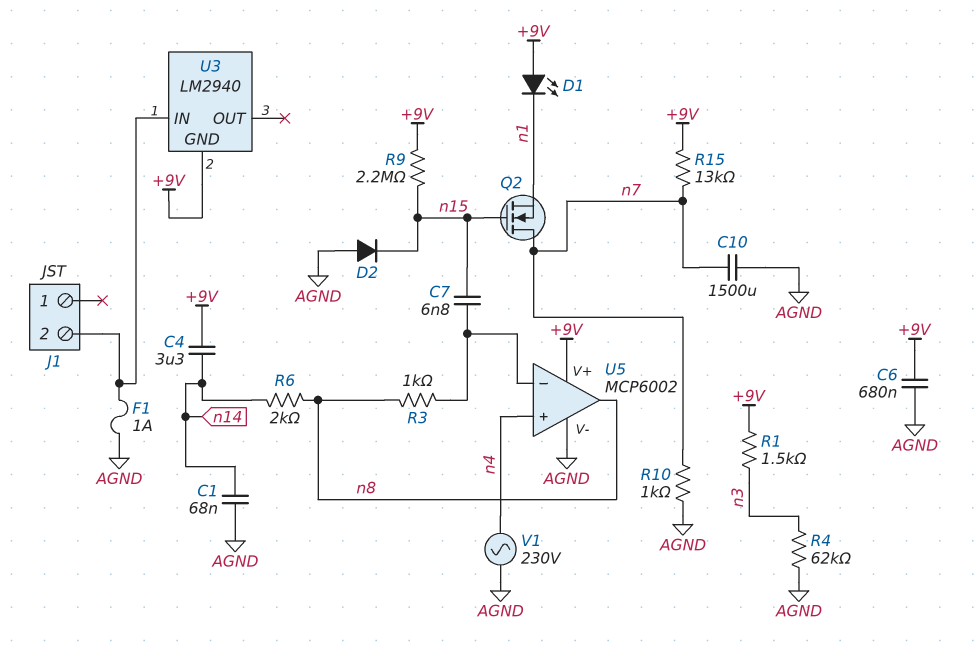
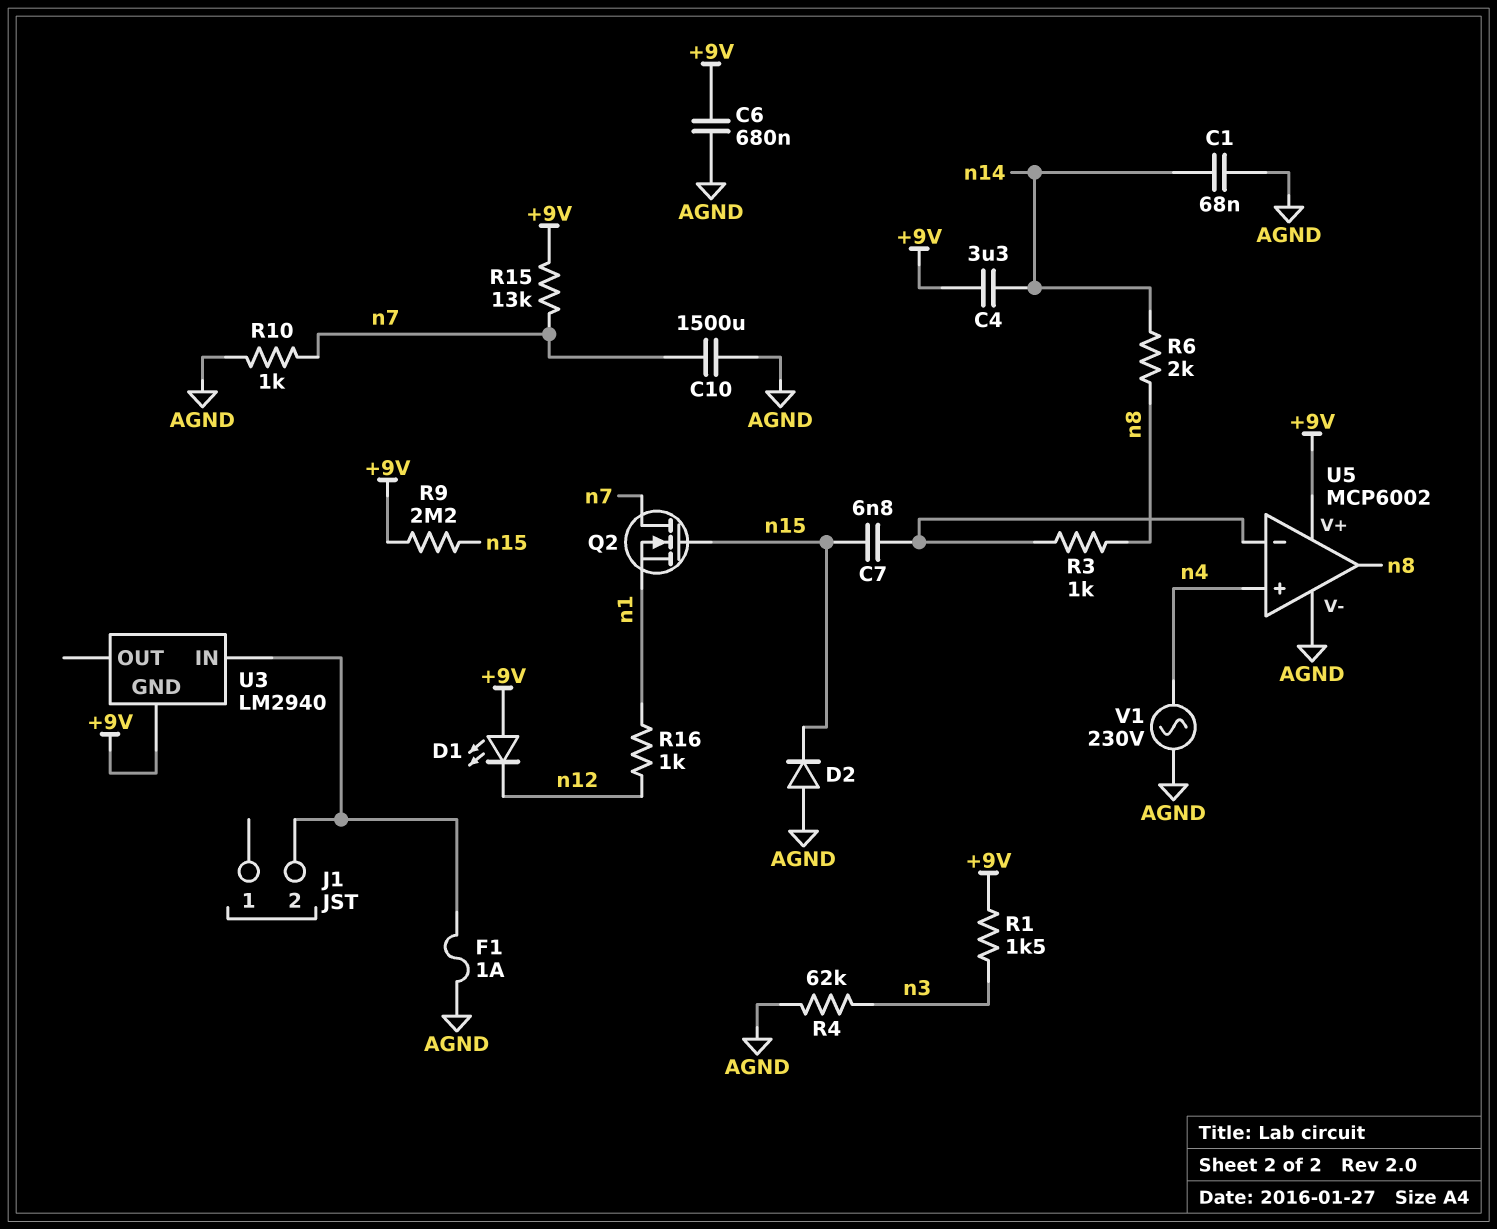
D1: LED (A +9V, K n1) -> LED (A +9V, K n12)
R16: none -> 1k (n1, n12)

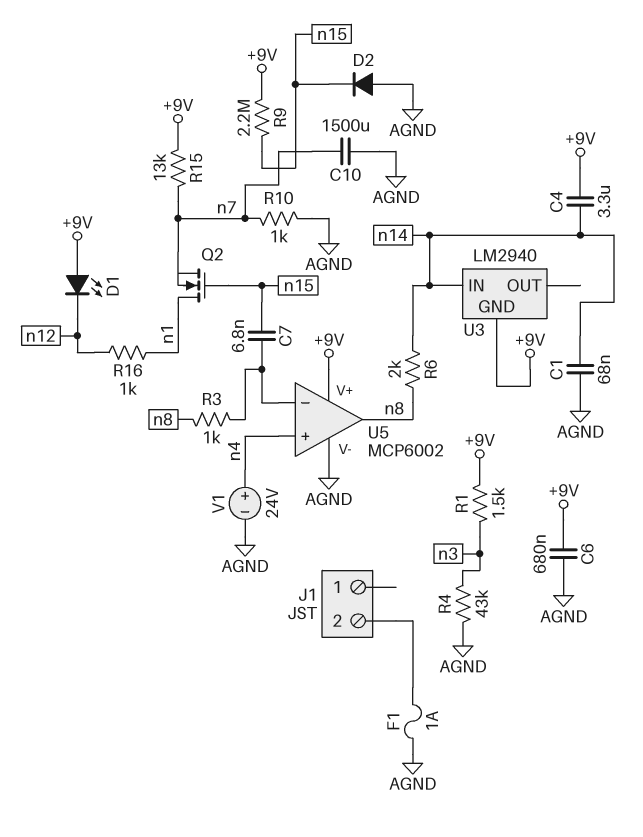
Q2: NMOS (G n15, D n7, S n1) -> NMOS (G n15, D n1, S n7)
R4: 62k (AGND, n3) -> 43k (AGND, n3)
U3 pin IN: J1/2 -> n14
V1: AC 230V (AGND, n4) -> 24V (plus n4, minus AGND)

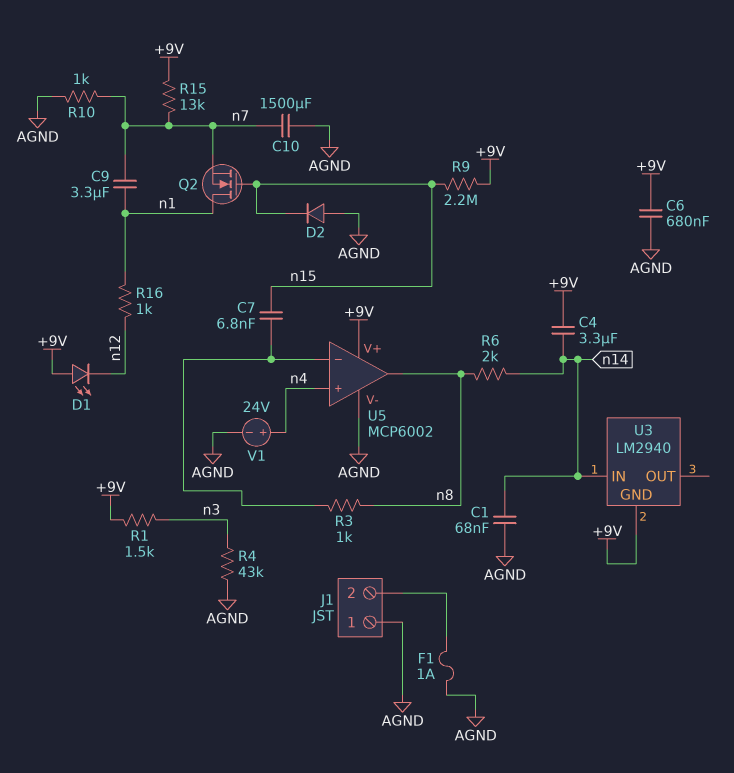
C9: none -> 3.3uF (n1, n7)
J1 pin 1: none -> AGND

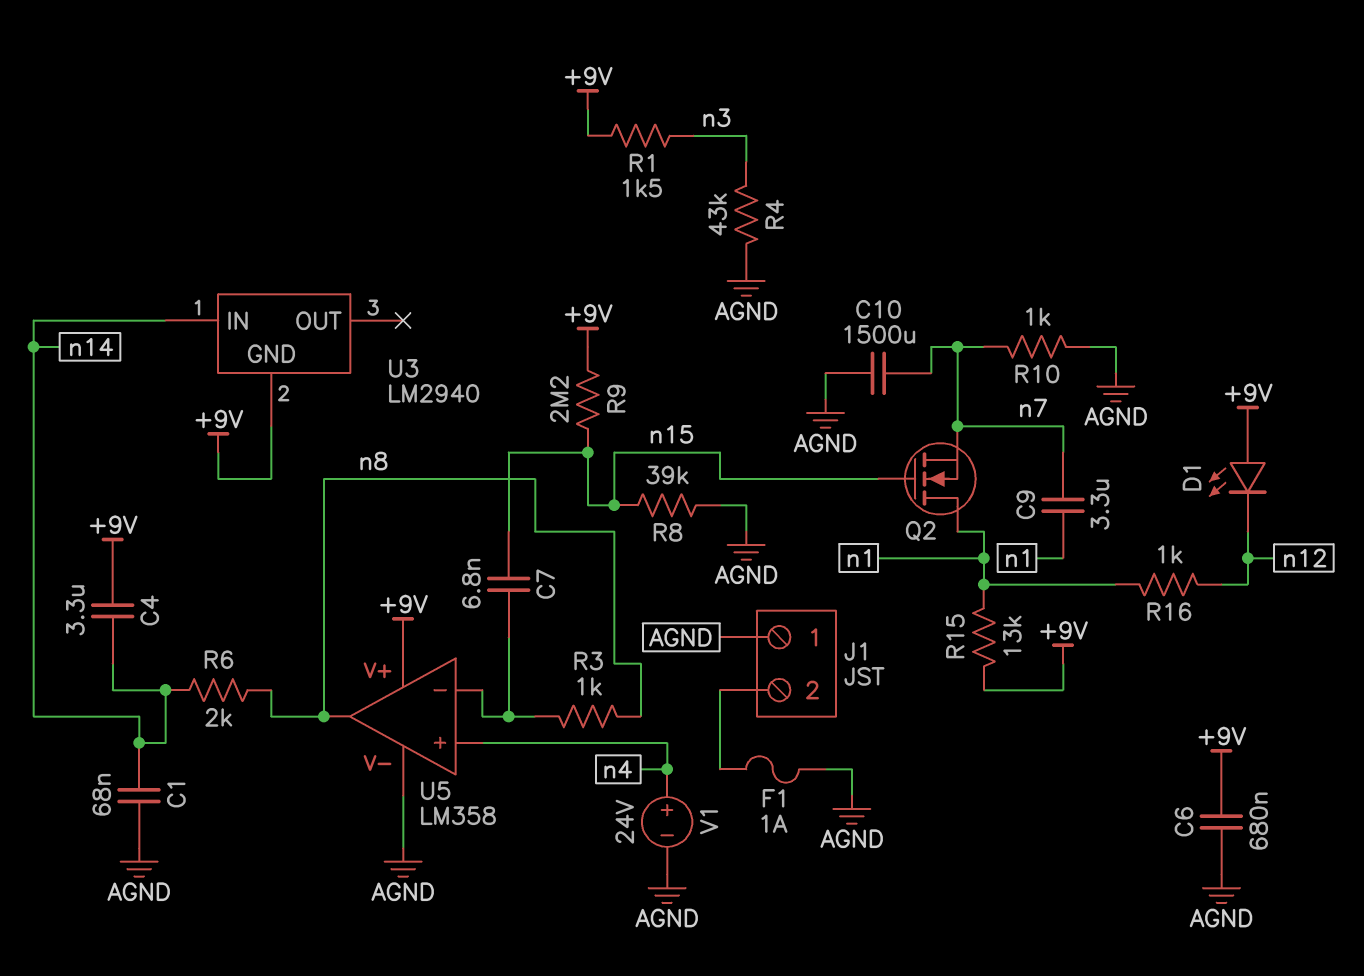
D2: diode (A AGND, K n15) -> none
R8: none -> 39k (AGND, n15)
R15: 13k (+9V, n7) -> 13k (+9V, n1)
U5: MCP6002 -> LM358

